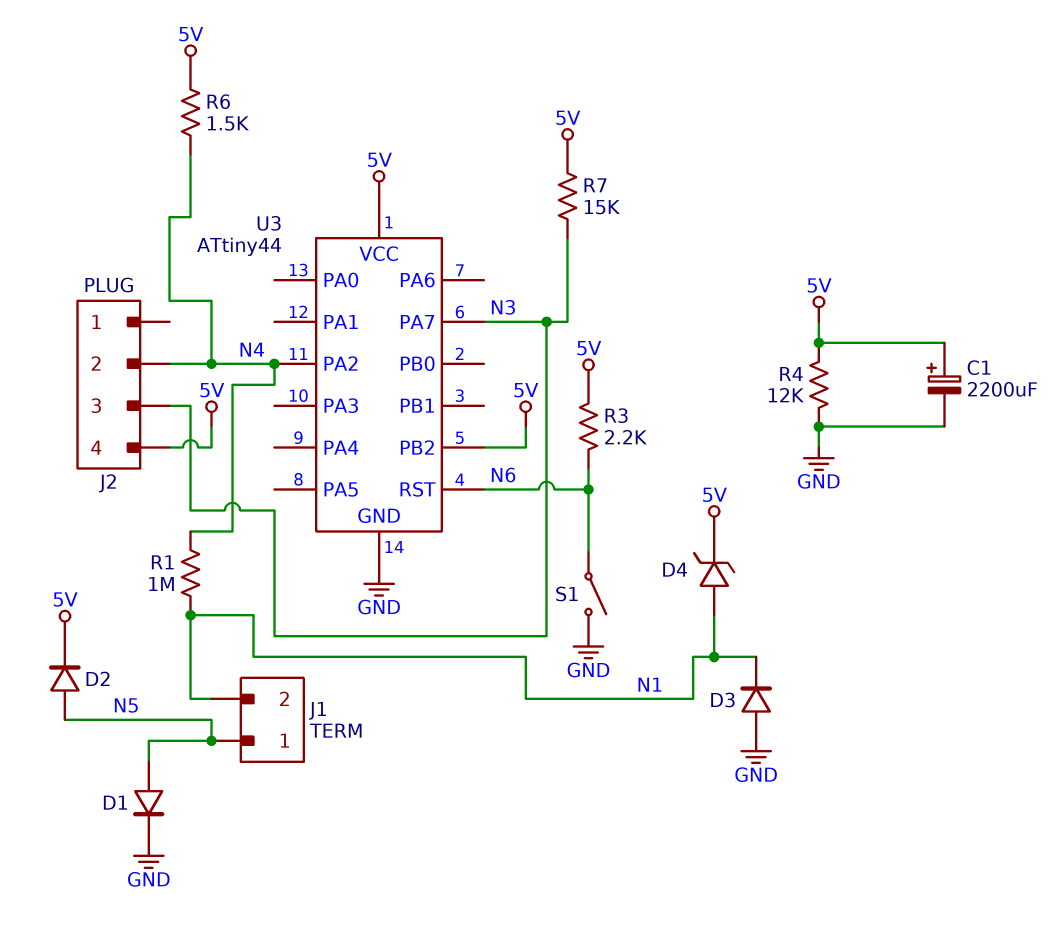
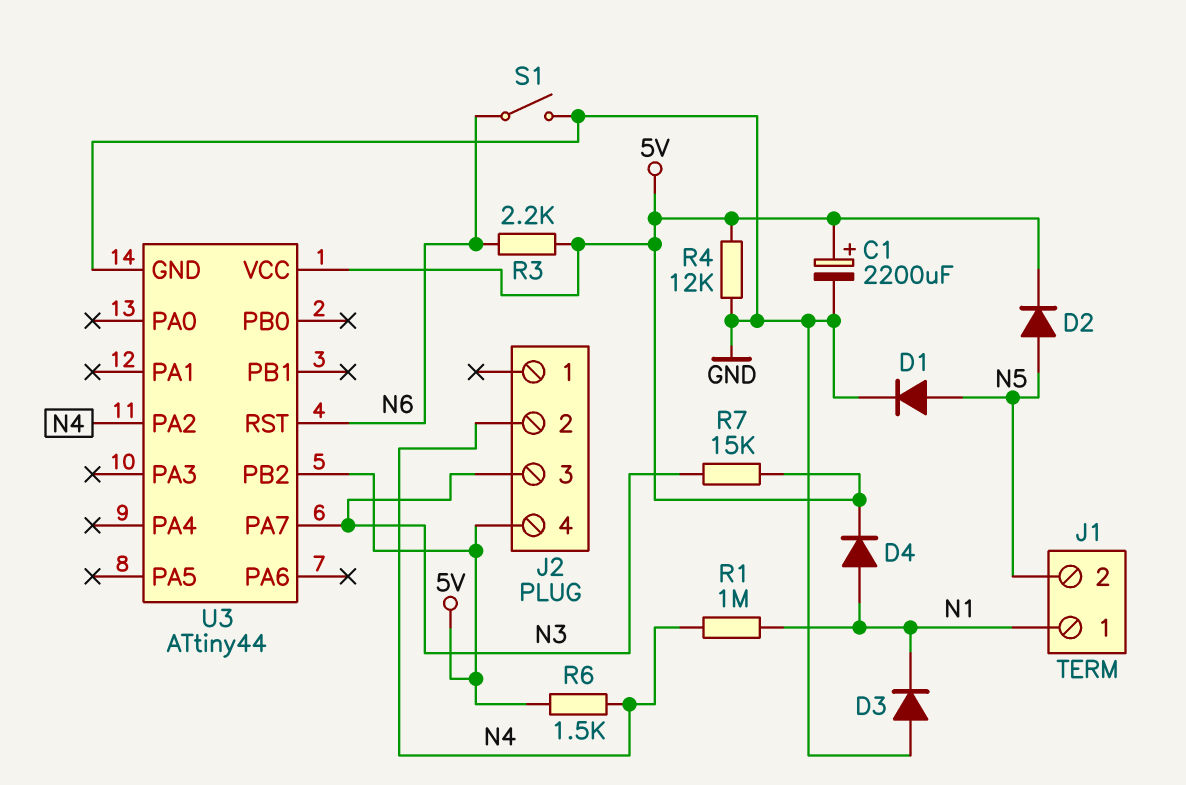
D4: zener (A N1, K 5V) -> diode (A N1, K 5V)
J1 pin 1: N5 -> N1
J1 pin 2: N1 -> N5

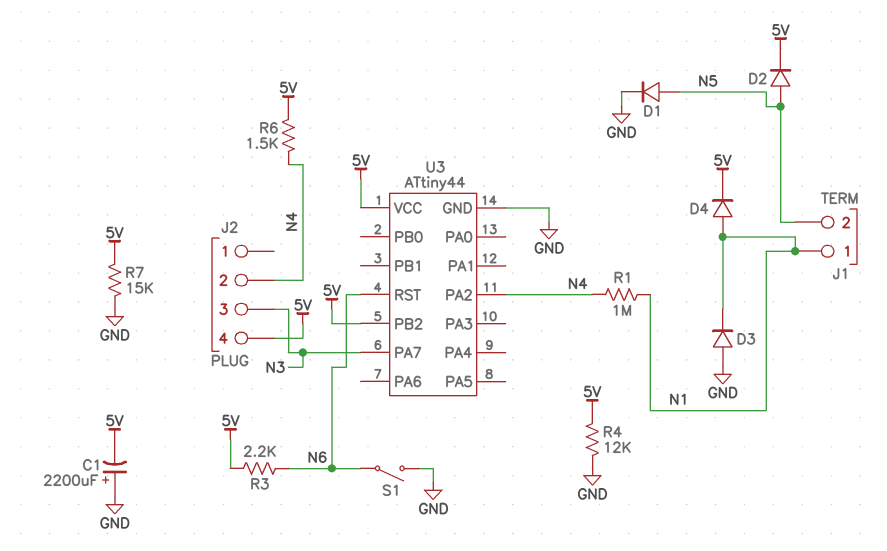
C1: 2200uF (plus 5V, minus GND) -> 2200uF (plus GND, minus 5V)
R7: 15k (5V, N3) -> 15k (5V, GND)

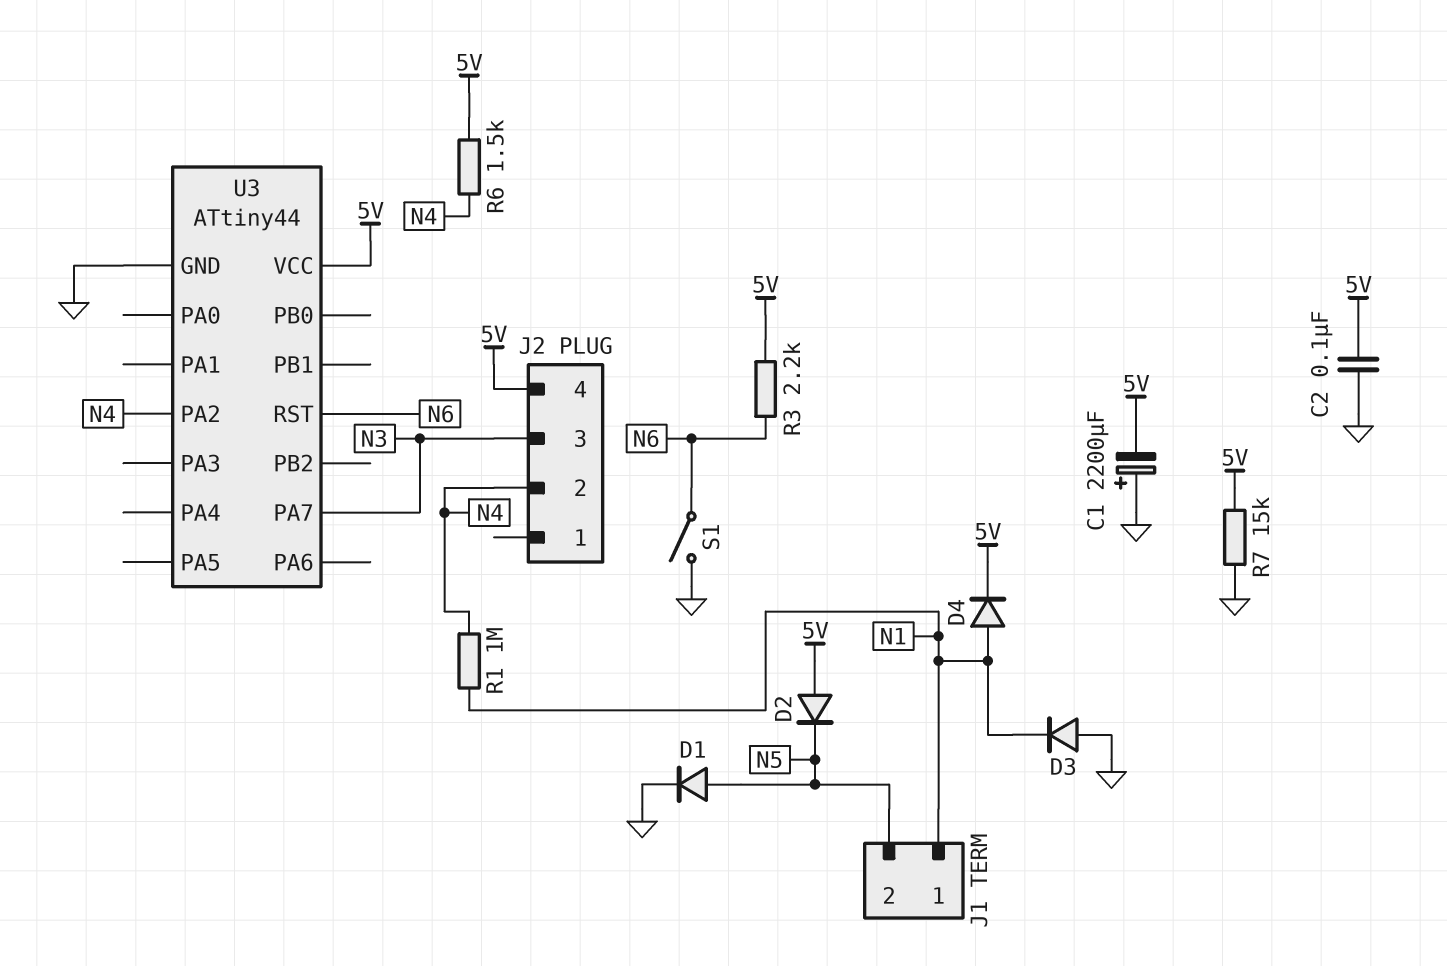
C2: none -> 100nF (5V, GND)
D2: diode (A N5, K 5V) -> diode (A 5V, K N5)
R4: 12k (5V, GND) -> none
U3 pin PB2: 5V -> none

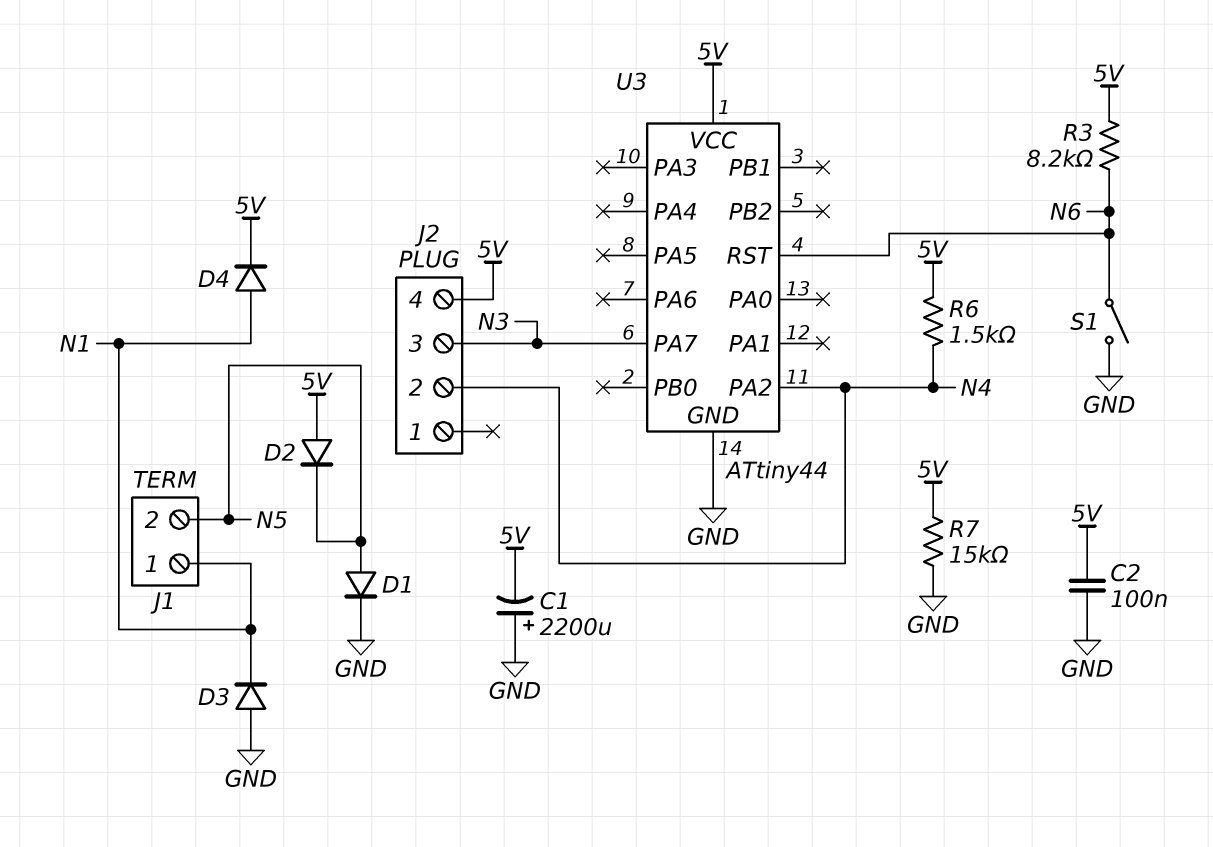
R1: 1M (N1, N4) -> none
R3: 2.2k (5V, N6) -> 8.2k (5V, N6)

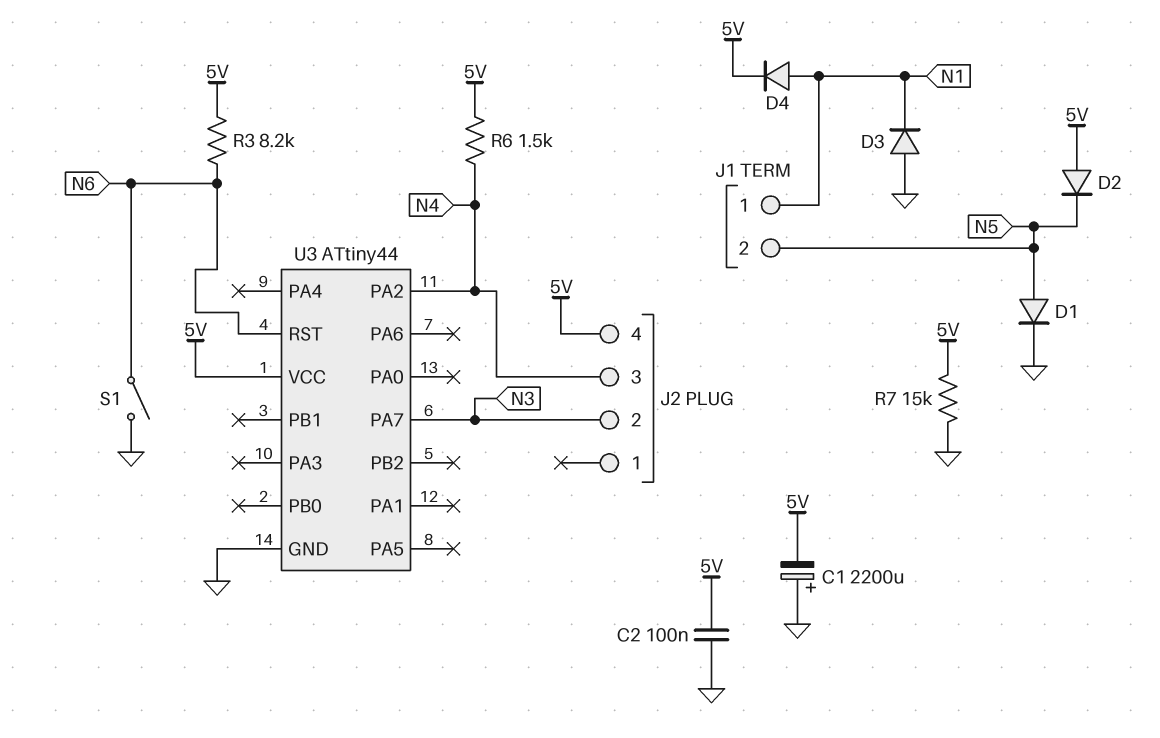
J2 pin 2: N4 -> N3
J2 pin 3: N3 -> N4

